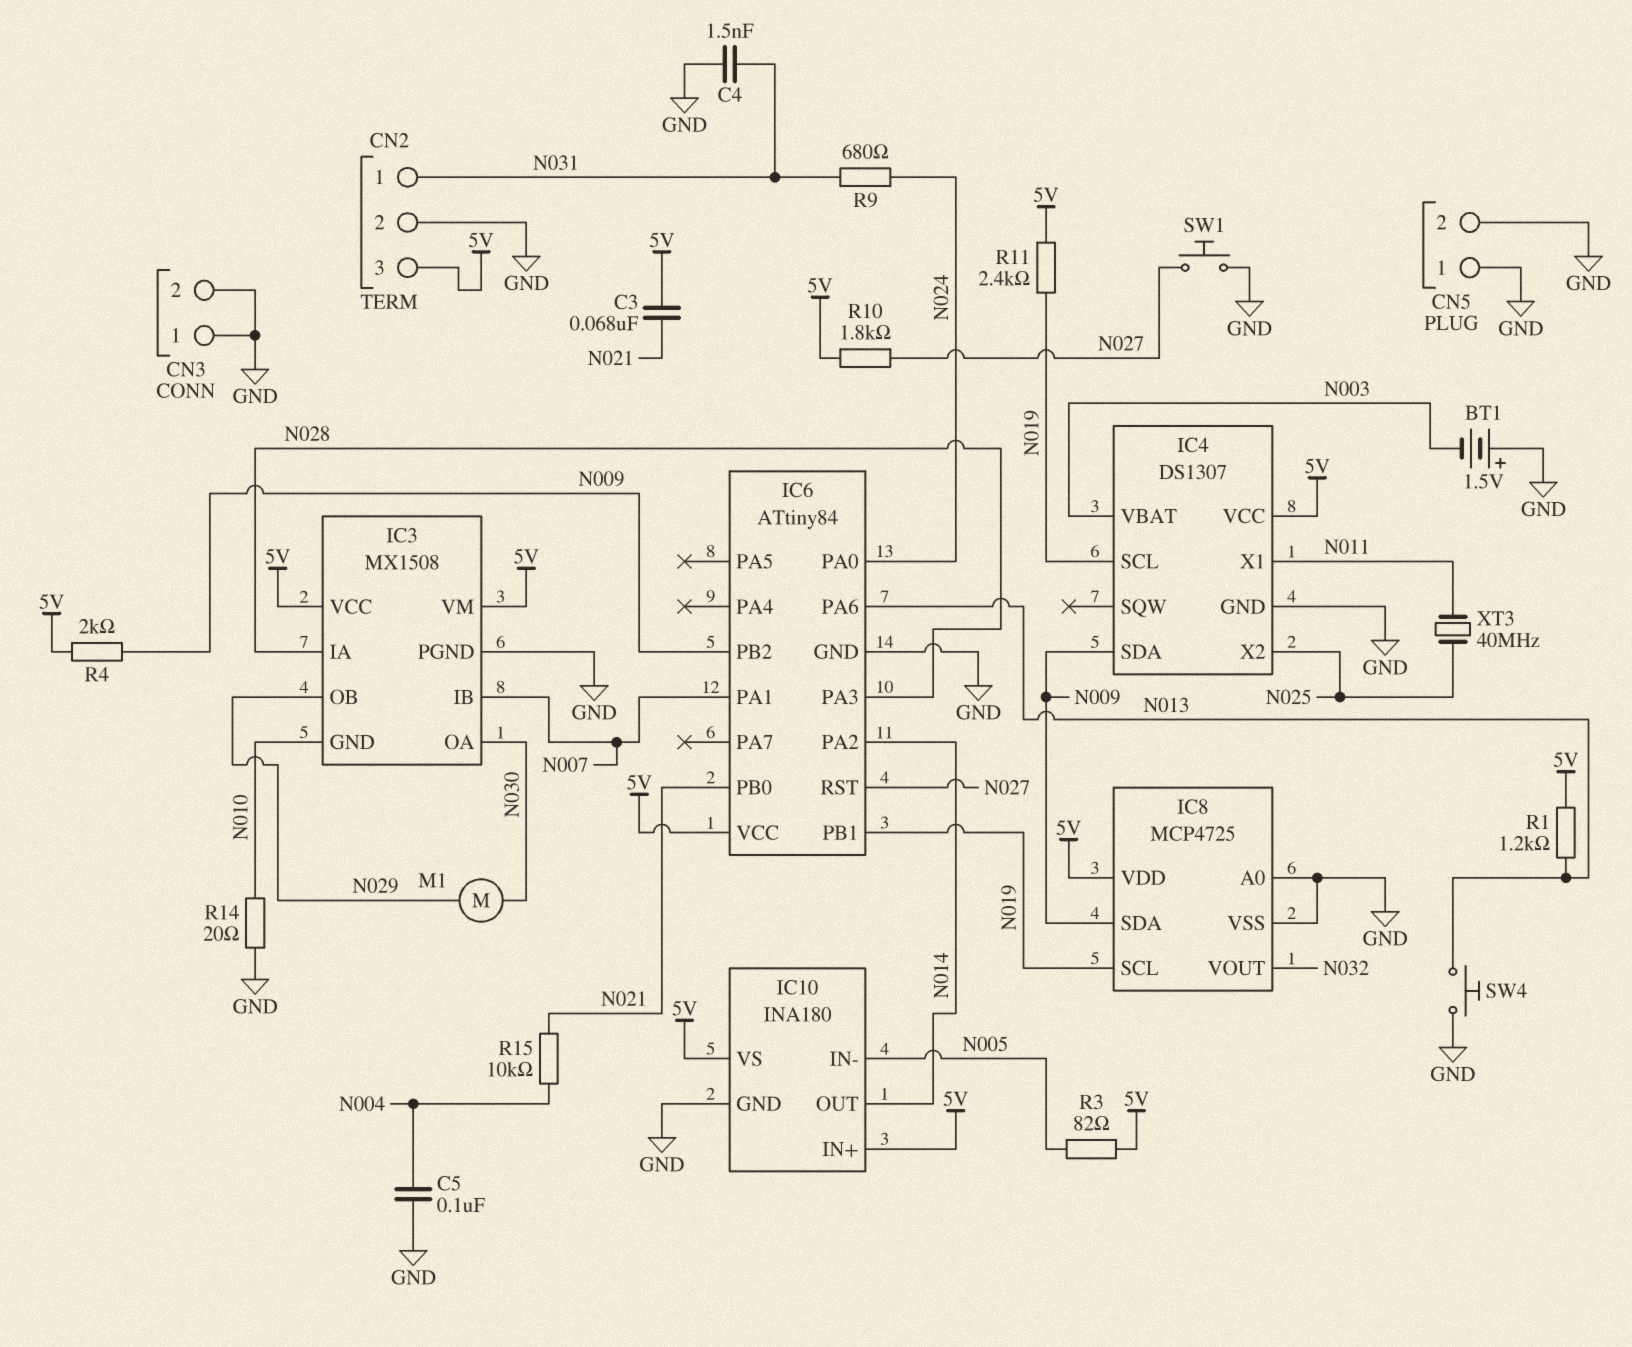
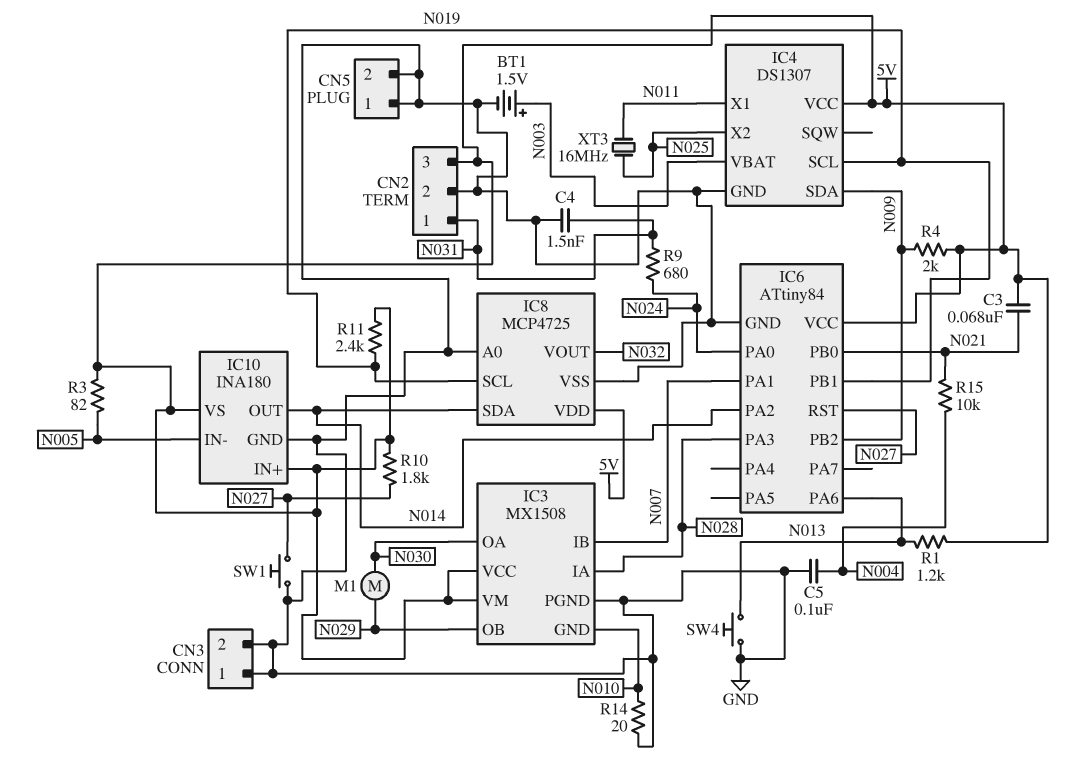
BT1: 1.5V (plus GND, minus N003) -> 1.5V (plus N003, minus GND)
IC8 pin SDA: N009 -> N014
XT3: 40MHz (N011, N025) -> 16MHz (N011, N025)

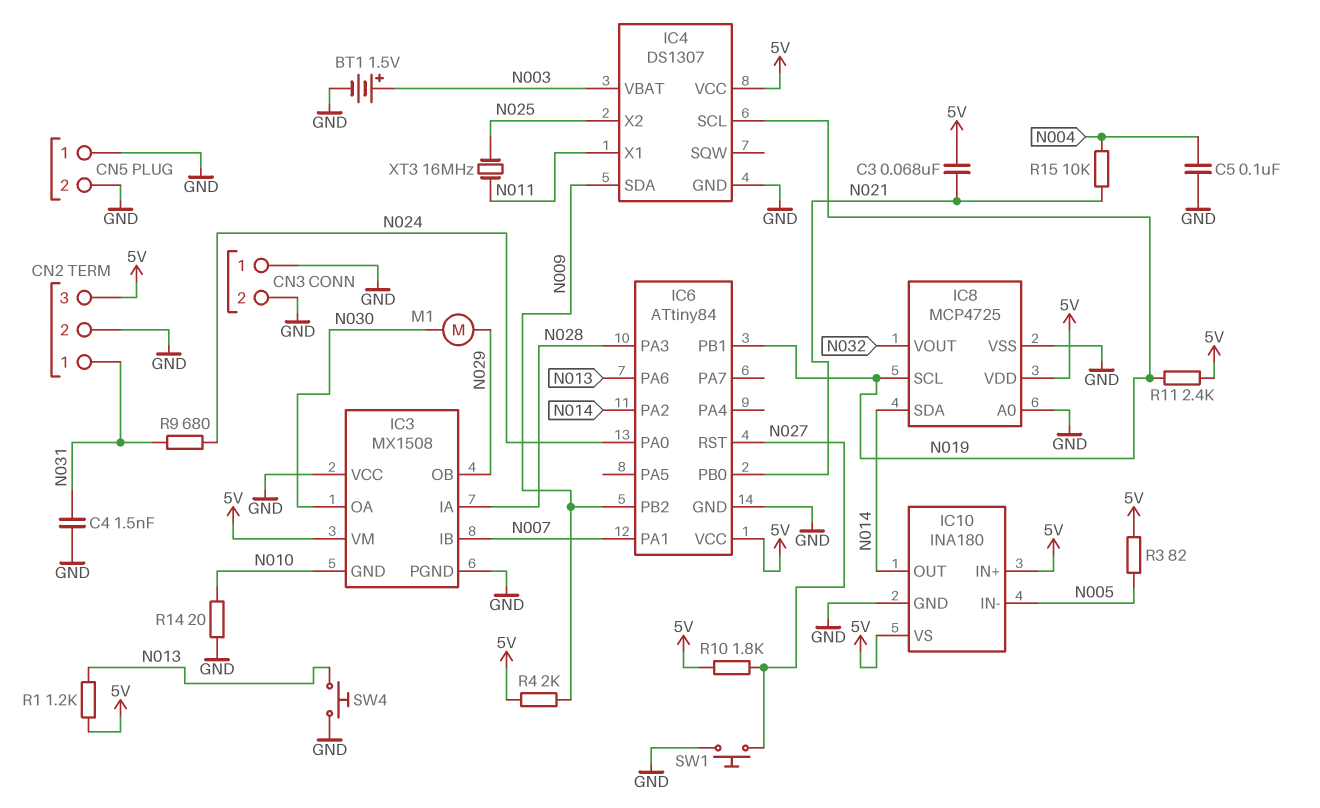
IC3 pin VCC: 5V -> GND

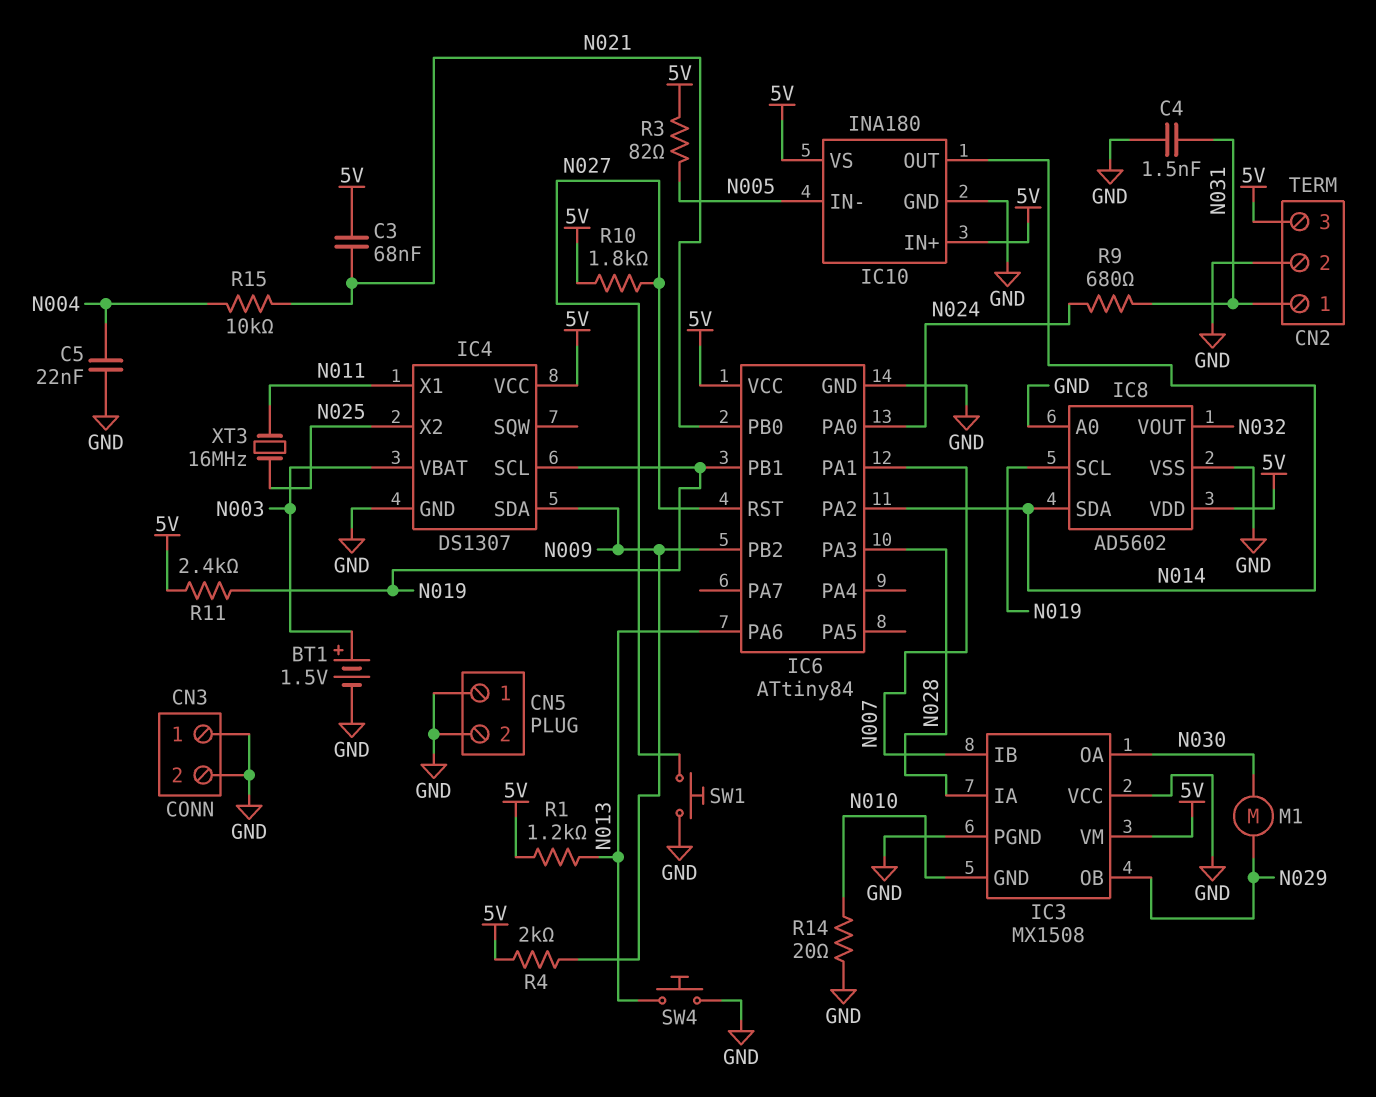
C5: 100nF (GND, N004) -> 22nF (GND, N004)
IC8: MCP4725 -> AD5602

